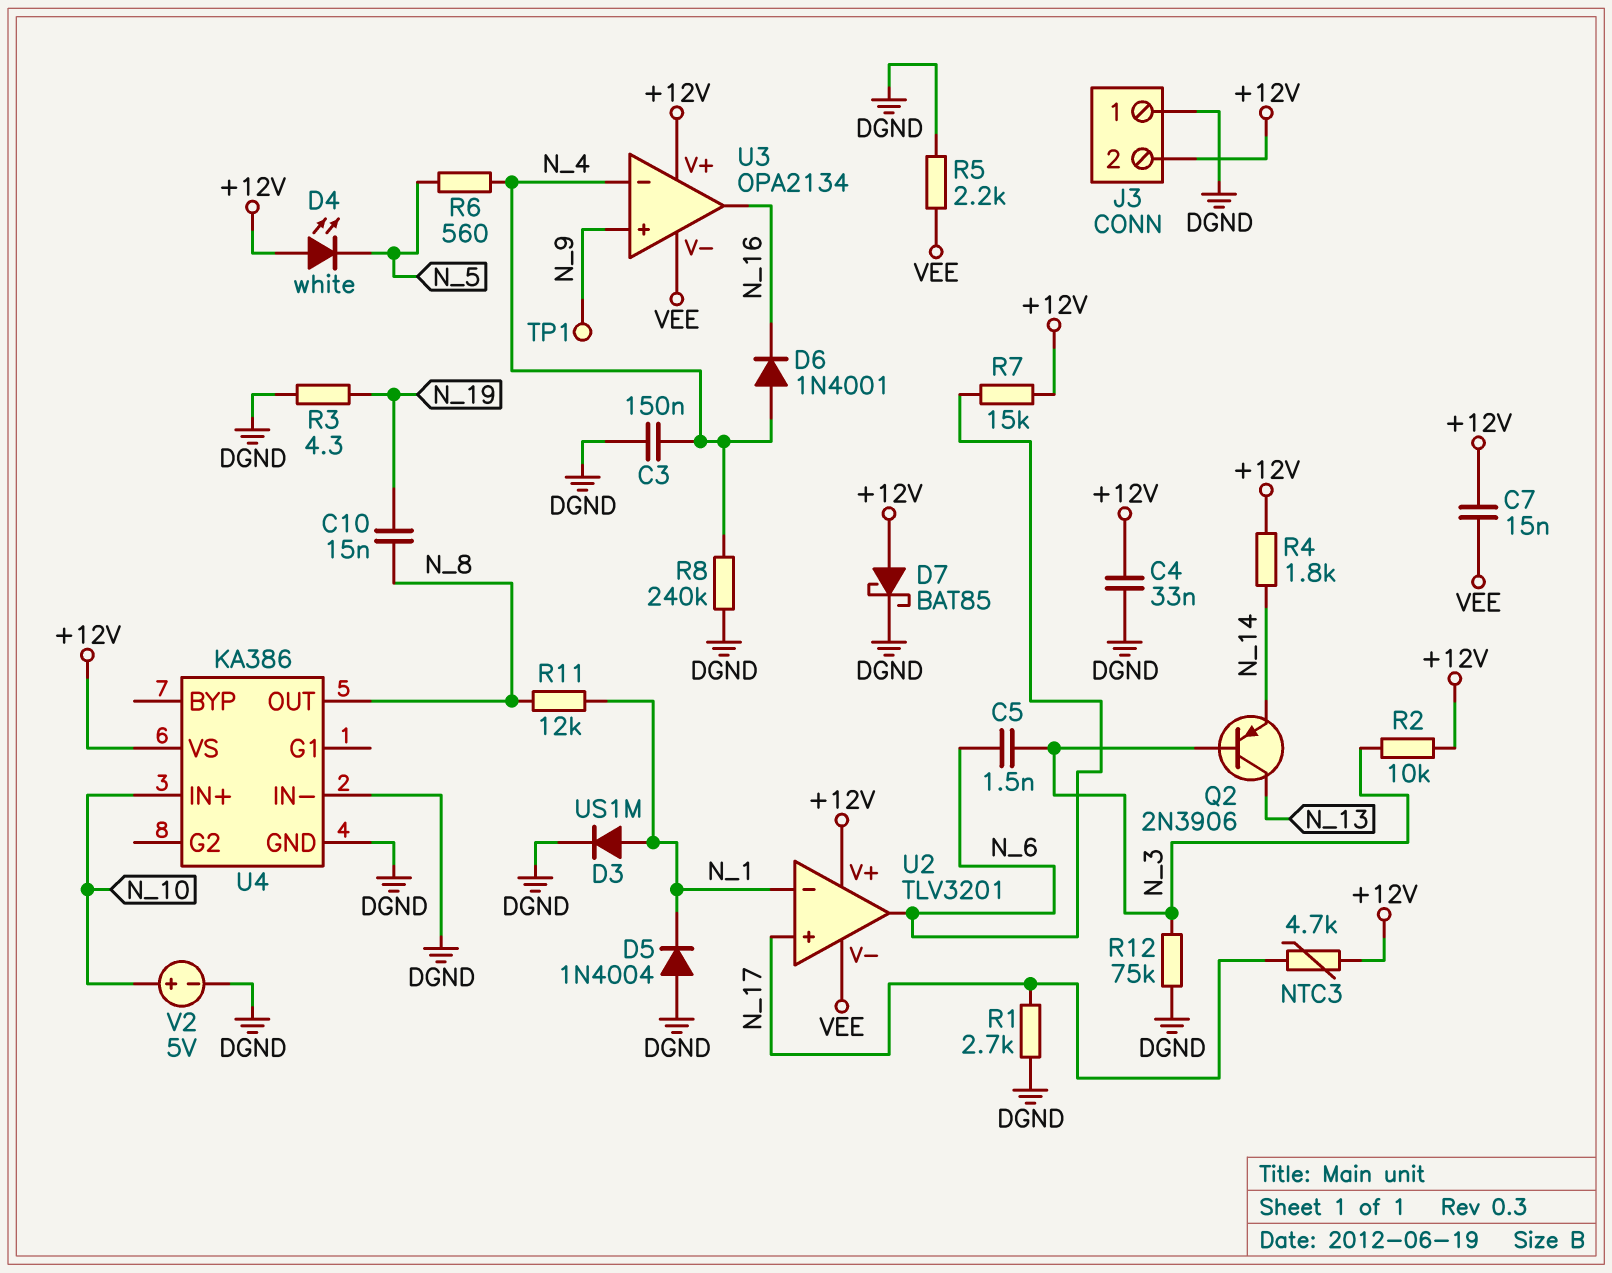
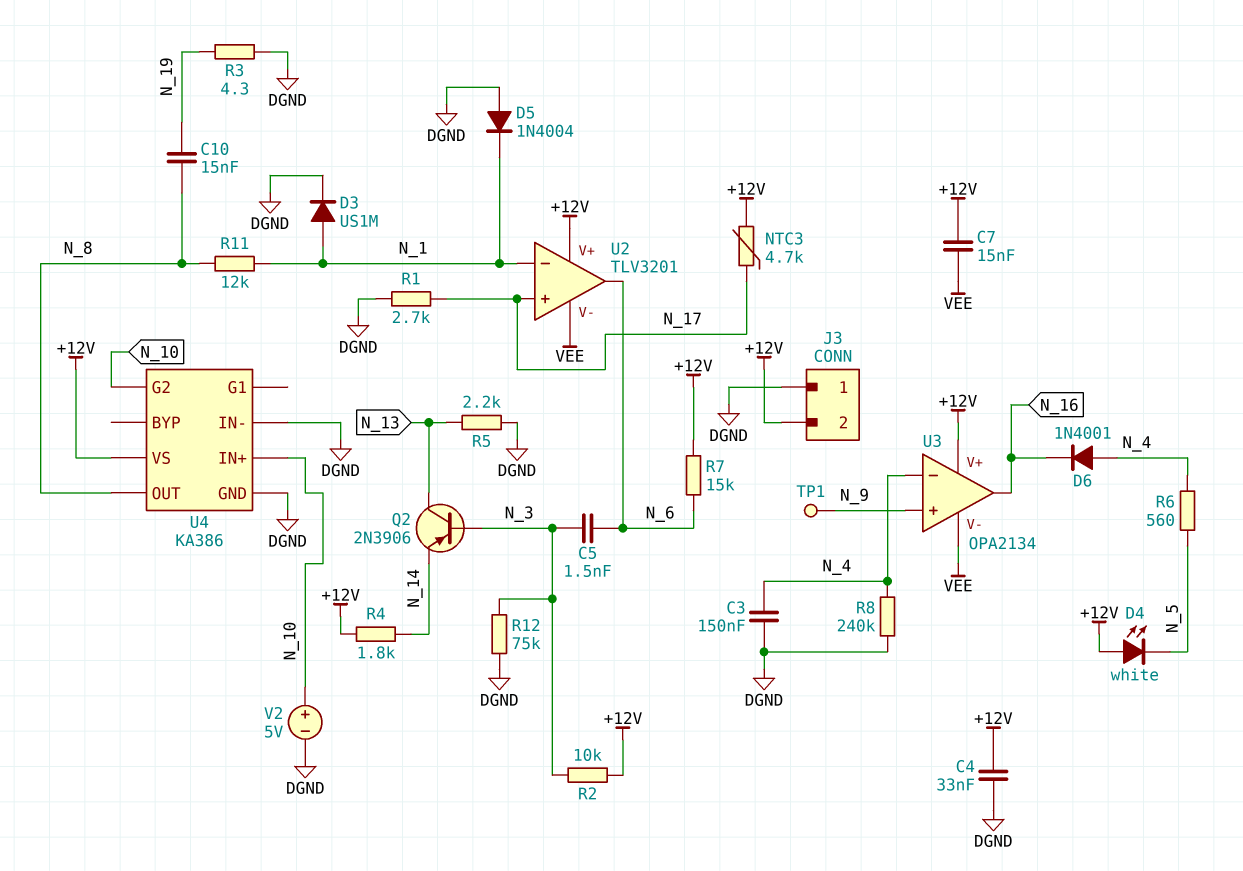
D7: schottky BAT85 (A +12V, K DGND) -> none
R5: 2.2k (DGND, VEE) -> 2.2k (DGND, N_13)
U4 pin G2: none -> N_10

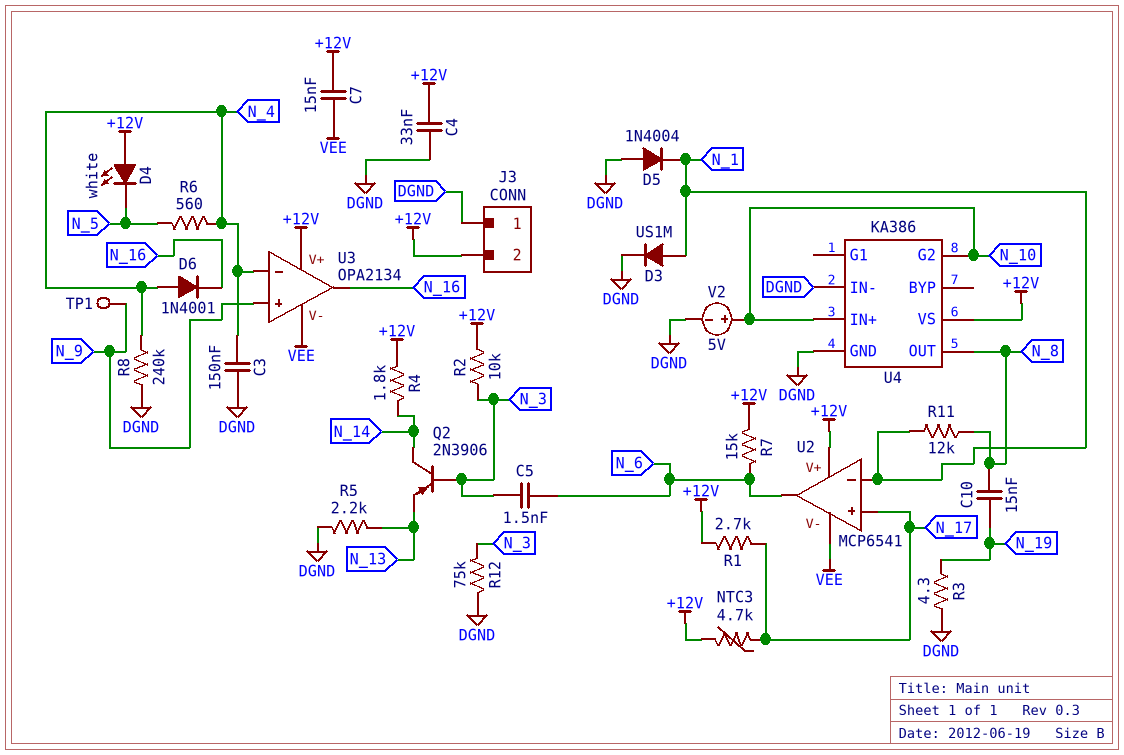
Q2: PNP 2N3906 (B N_3, C N_13, E N_14) -> PNP 2N3906 (B N_3, C N_14, E N_13)
R1: 2.7k (DGND, N_17) -> 2.7k (+12V, N_17)
U2: TLV3201 -> MCP6541

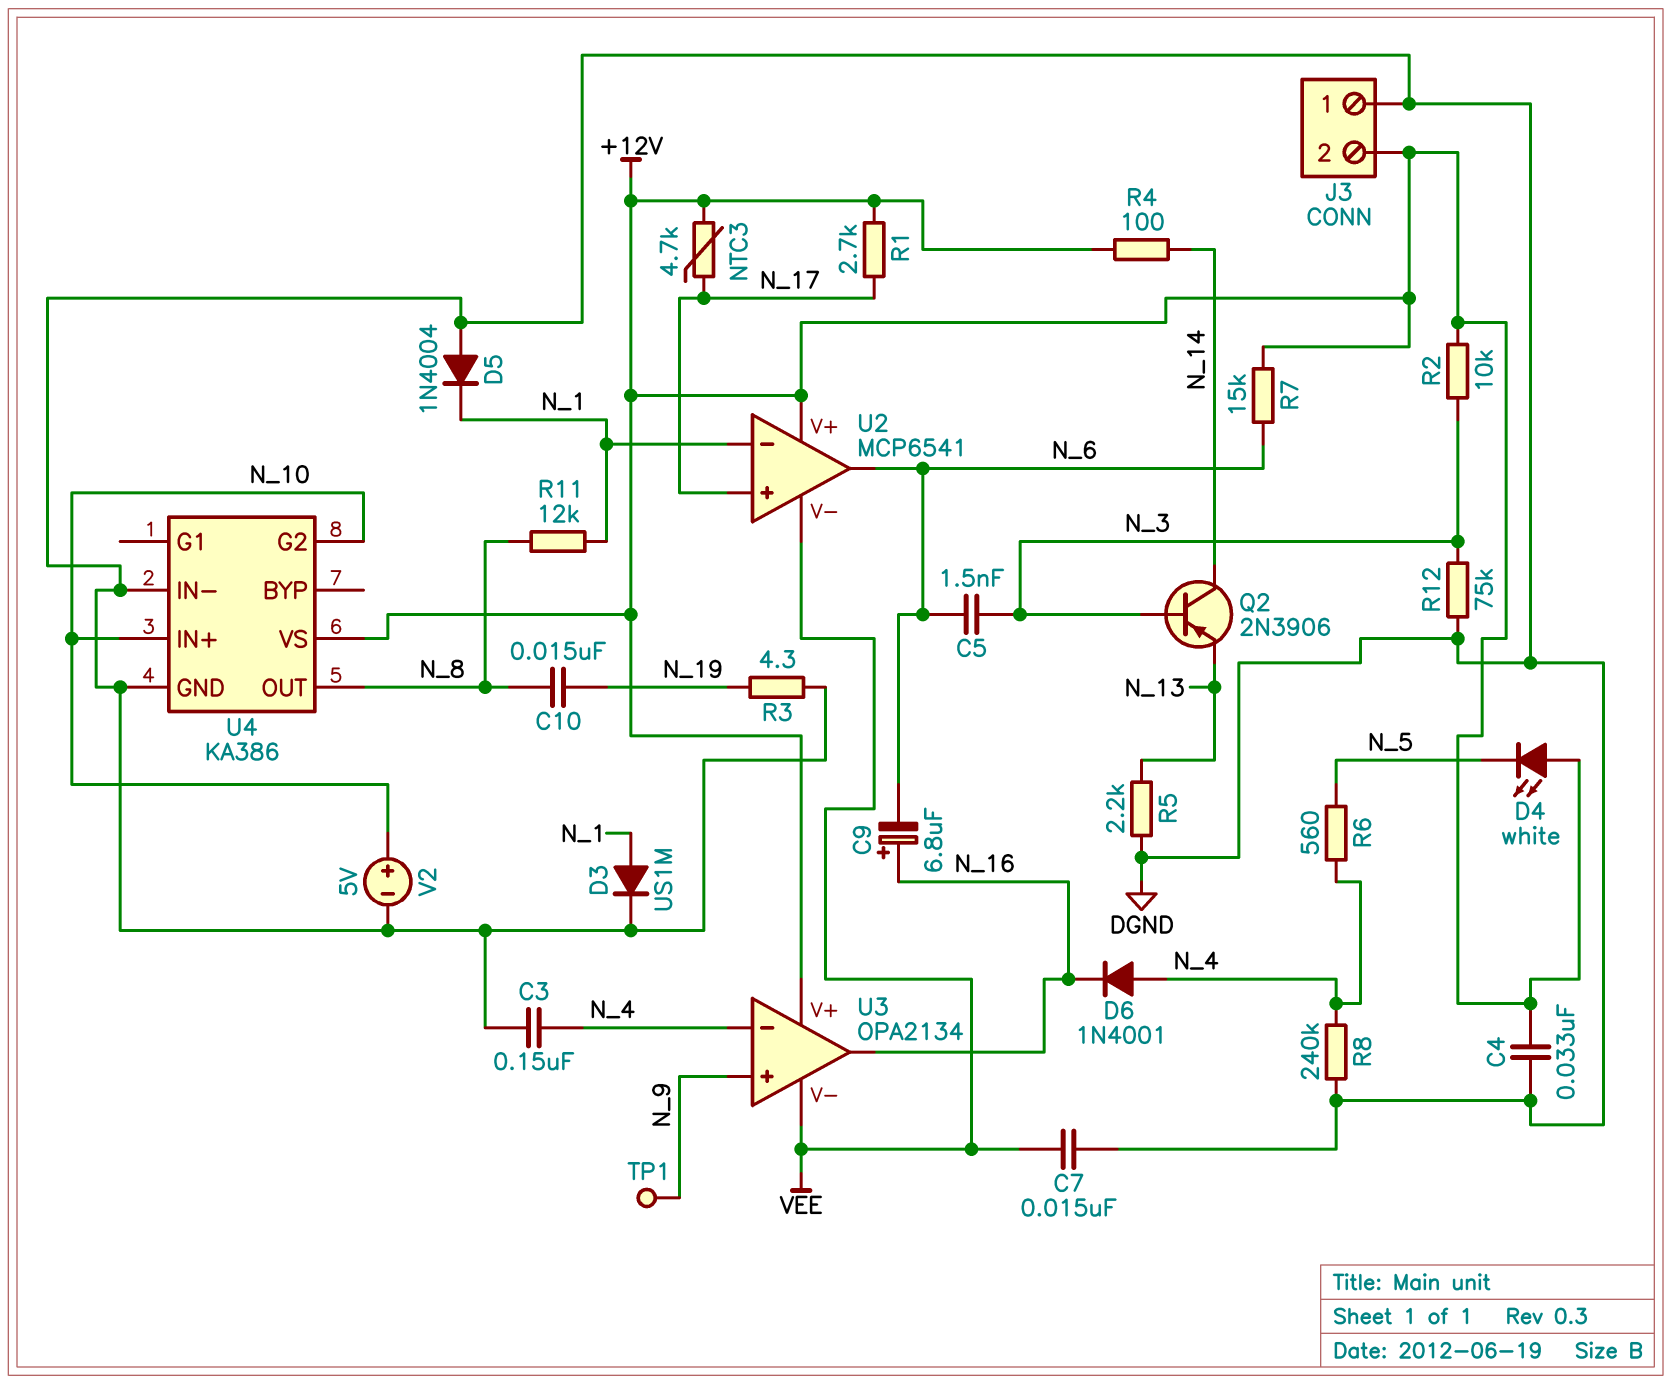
C7: 15nF (+12V, VEE) -> 15nF (DGND, VEE)
C9: none -> 6.8uF (plus N_16, minus N_6)
R4: 1.8k (+12V, N_14) -> 100 (+12V, N_14)

